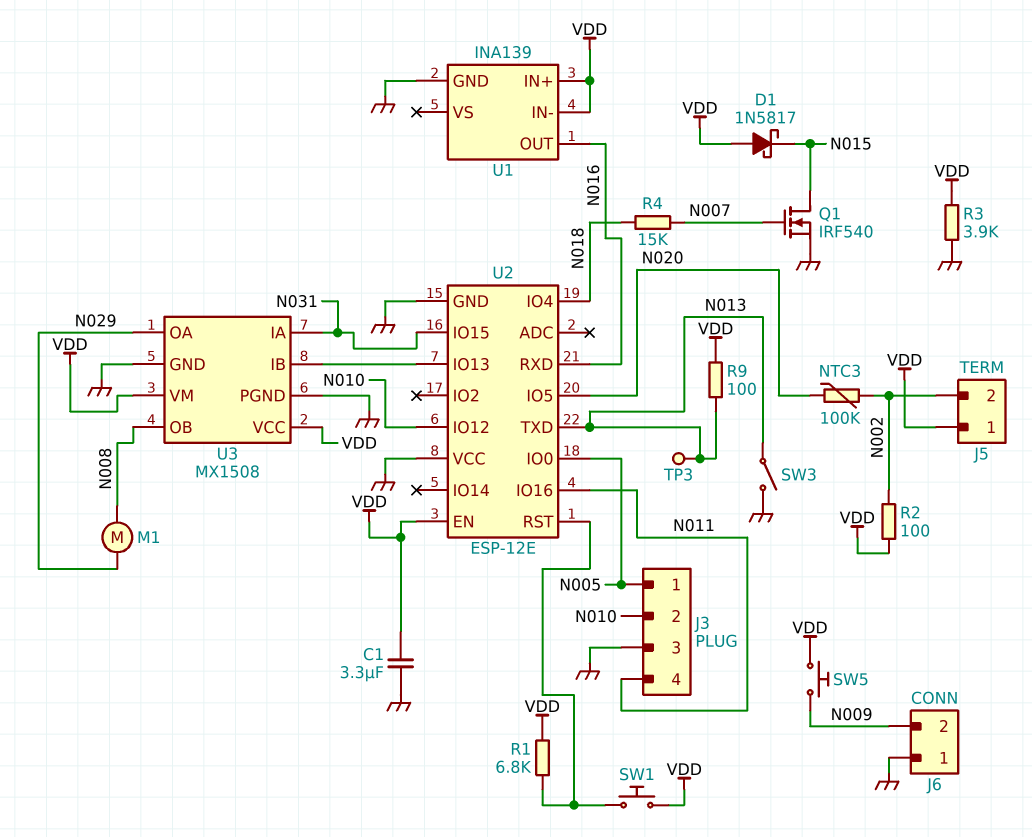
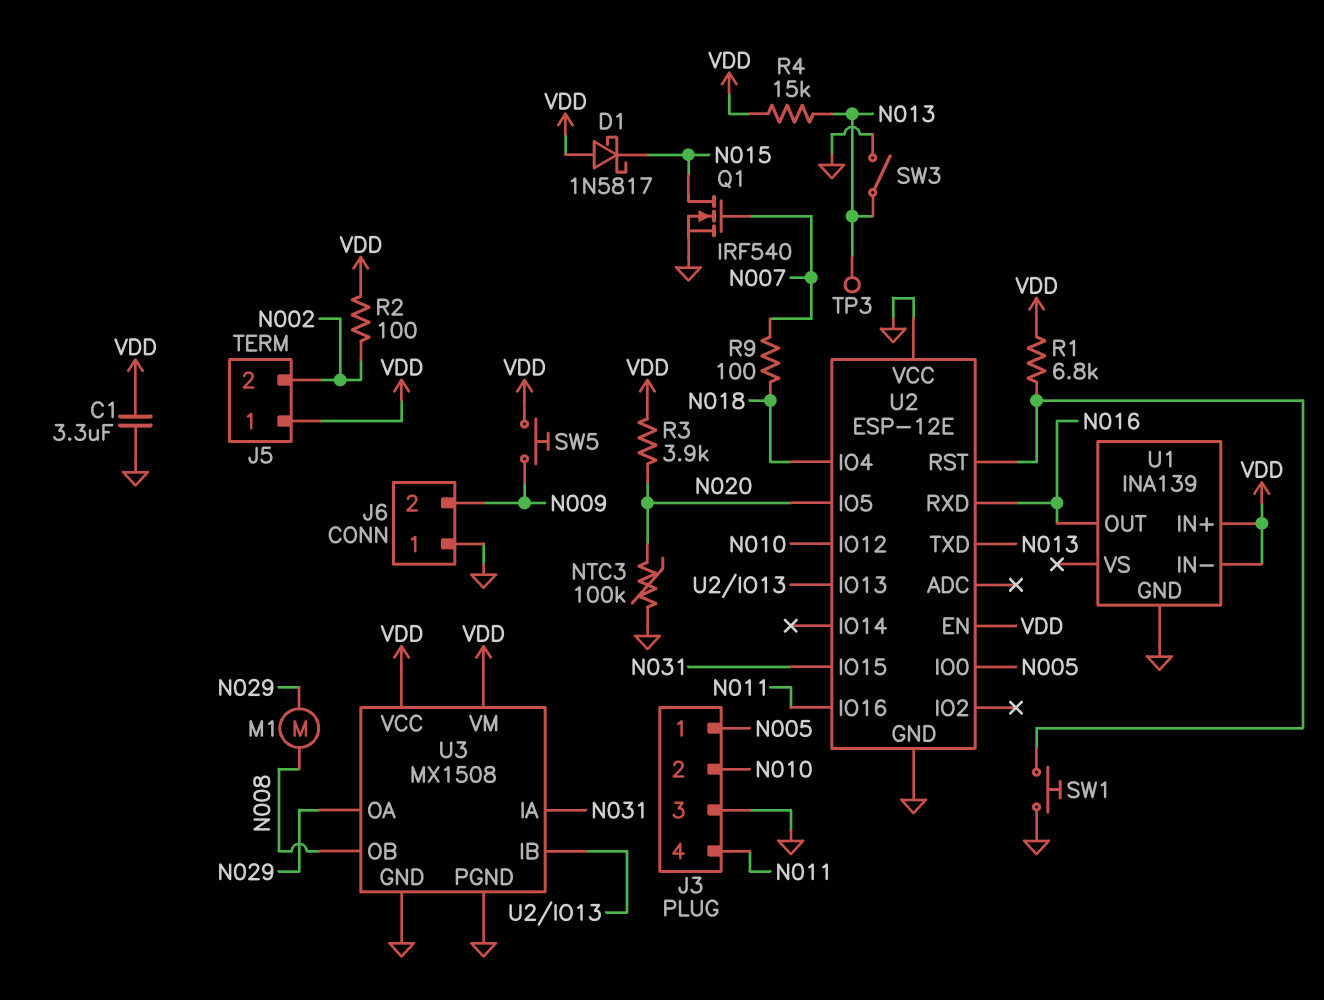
NTC3: 100k (N002, N020) -> 100k (GND, N020)
R3: 3.9k (GND, VDD) -> 3.9k (N020, VDD)
R4: 15k (N007, N018) -> 15k (N013, VDD)
R9: 100 (N013, VDD) -> 100 (N007, N018)
SW1: button (U2/RST, VDD) -> button (GND, U2/RST)

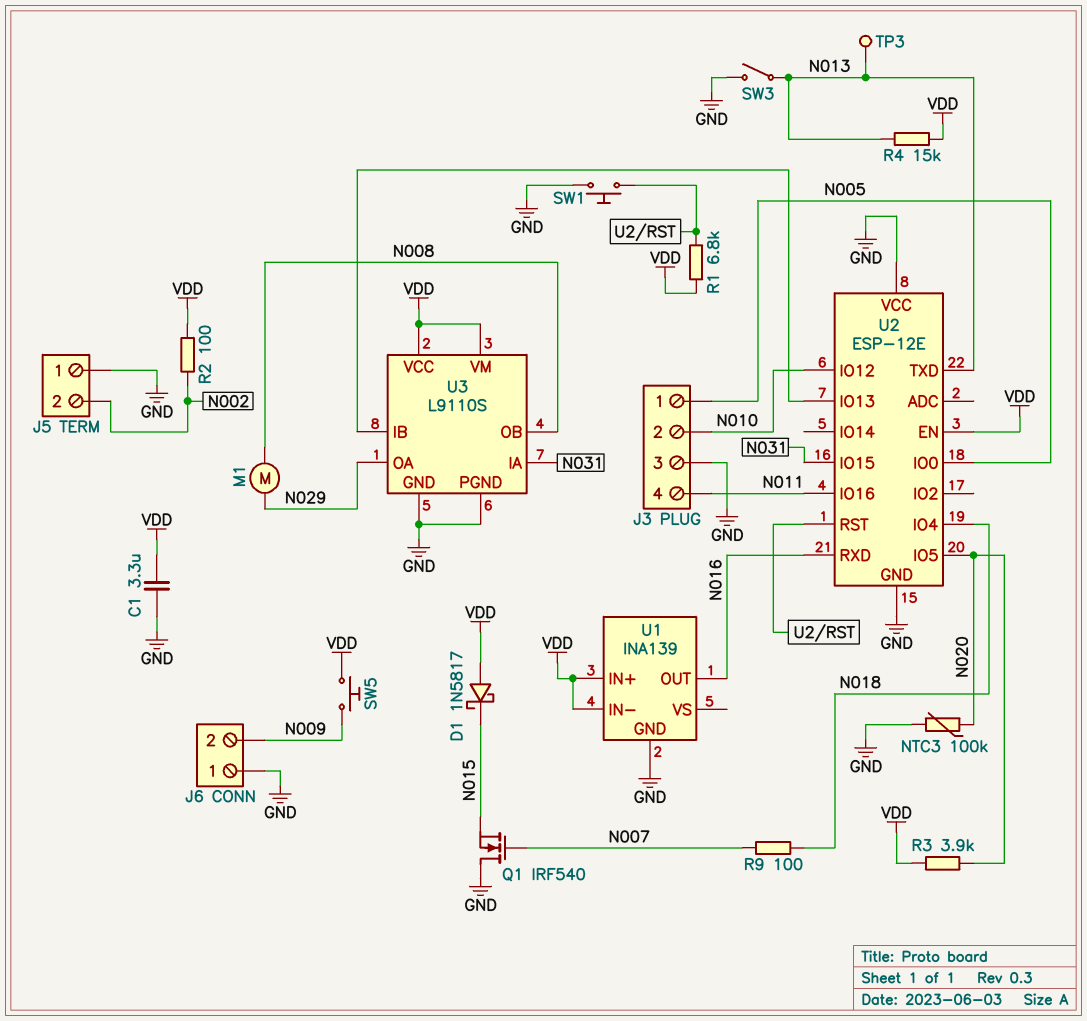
J5 pin 1: VDD -> GND
Q1: NMOS IRF540 (G N007, D N015, S GND) -> NMOS IRF540 (G N007, D GND, S N015)
U3: MX1508 -> L9110S

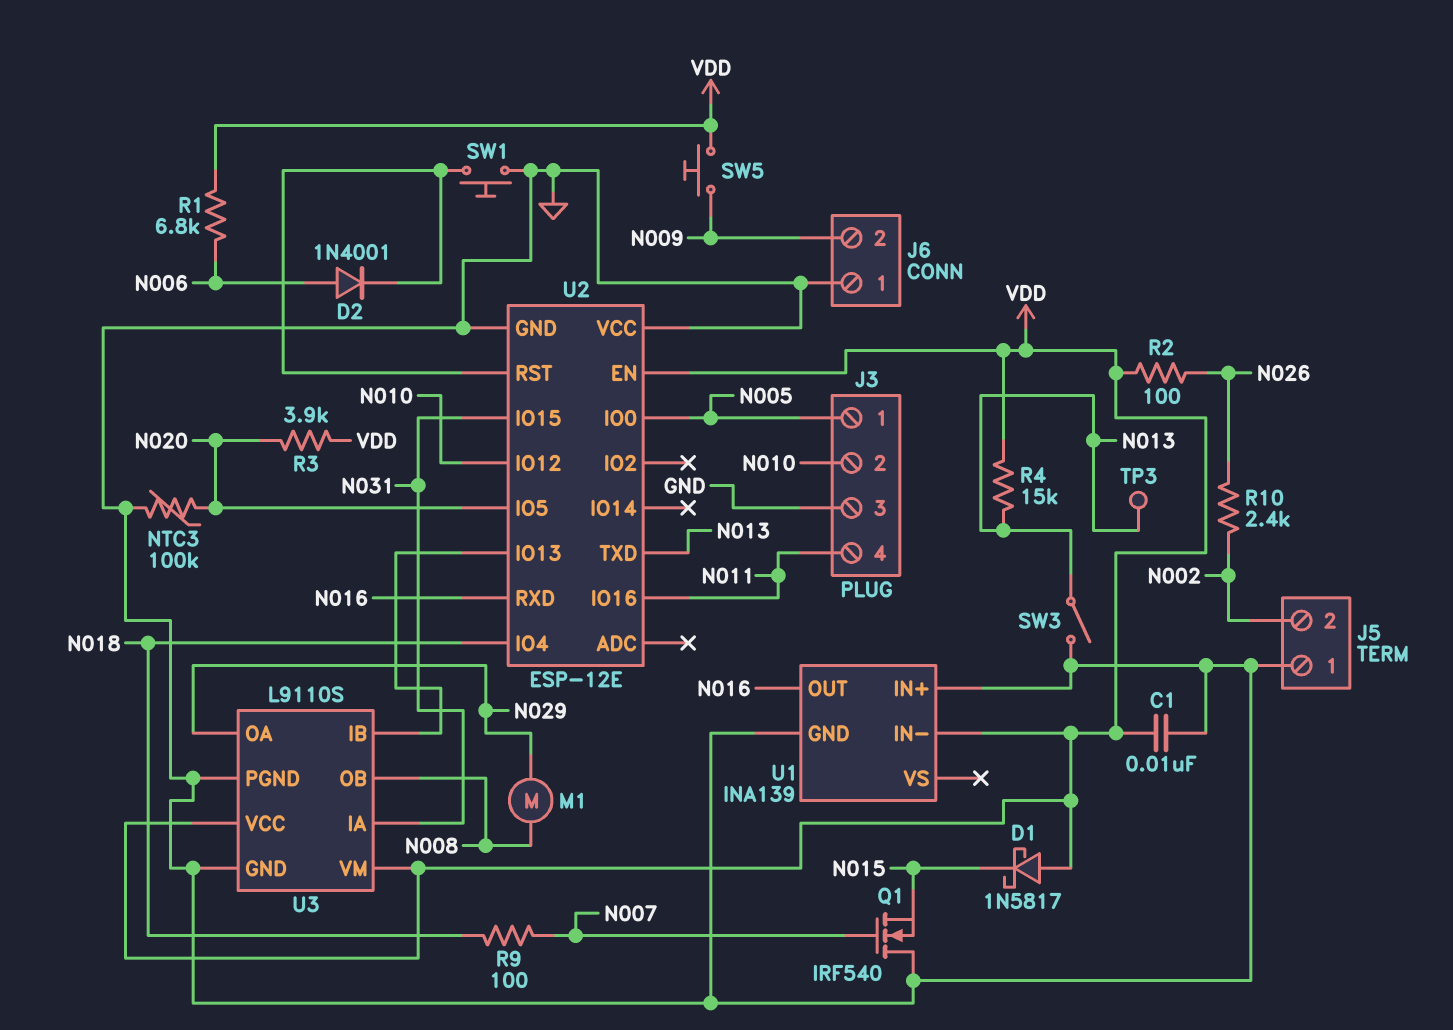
C1: 3.3uF (GND, VDD) -> 10nF (GND, VDD)
D2: none -> diode 1N4001 (A N006, K U2/RST)
R1: 6.8k (U2/RST, VDD) -> 6.8k (N006, VDD)
R2: 100 (N002, VDD) -> 100 (N026, VDD)
R10: none -> 2.4k (N002, N026)
U1 pin IN+: VDD -> GND

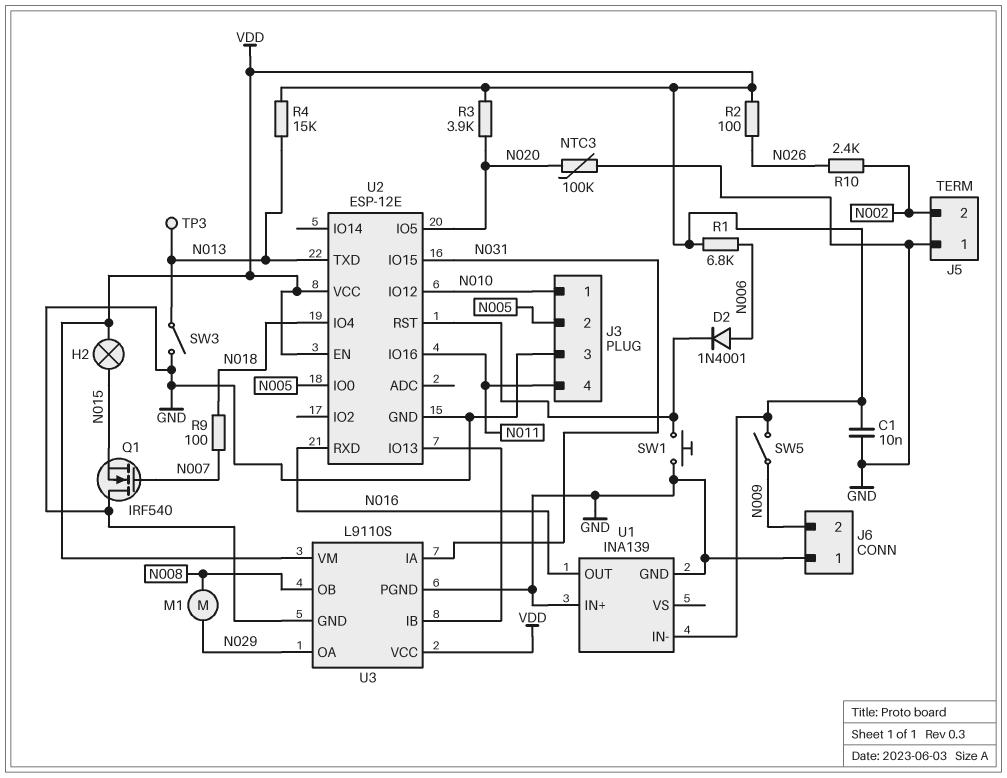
D1: schottky 1N5817 (A VDD, K N015) -> none
H2: none -> lamp (N015, VDD)
J3 pin 1: N005 -> N010
J3 pin 2: N010 -> N005
SW5: button (N009, VDD) -> switch (N009, VDD)
U2 pin VCC: GND -> VDD

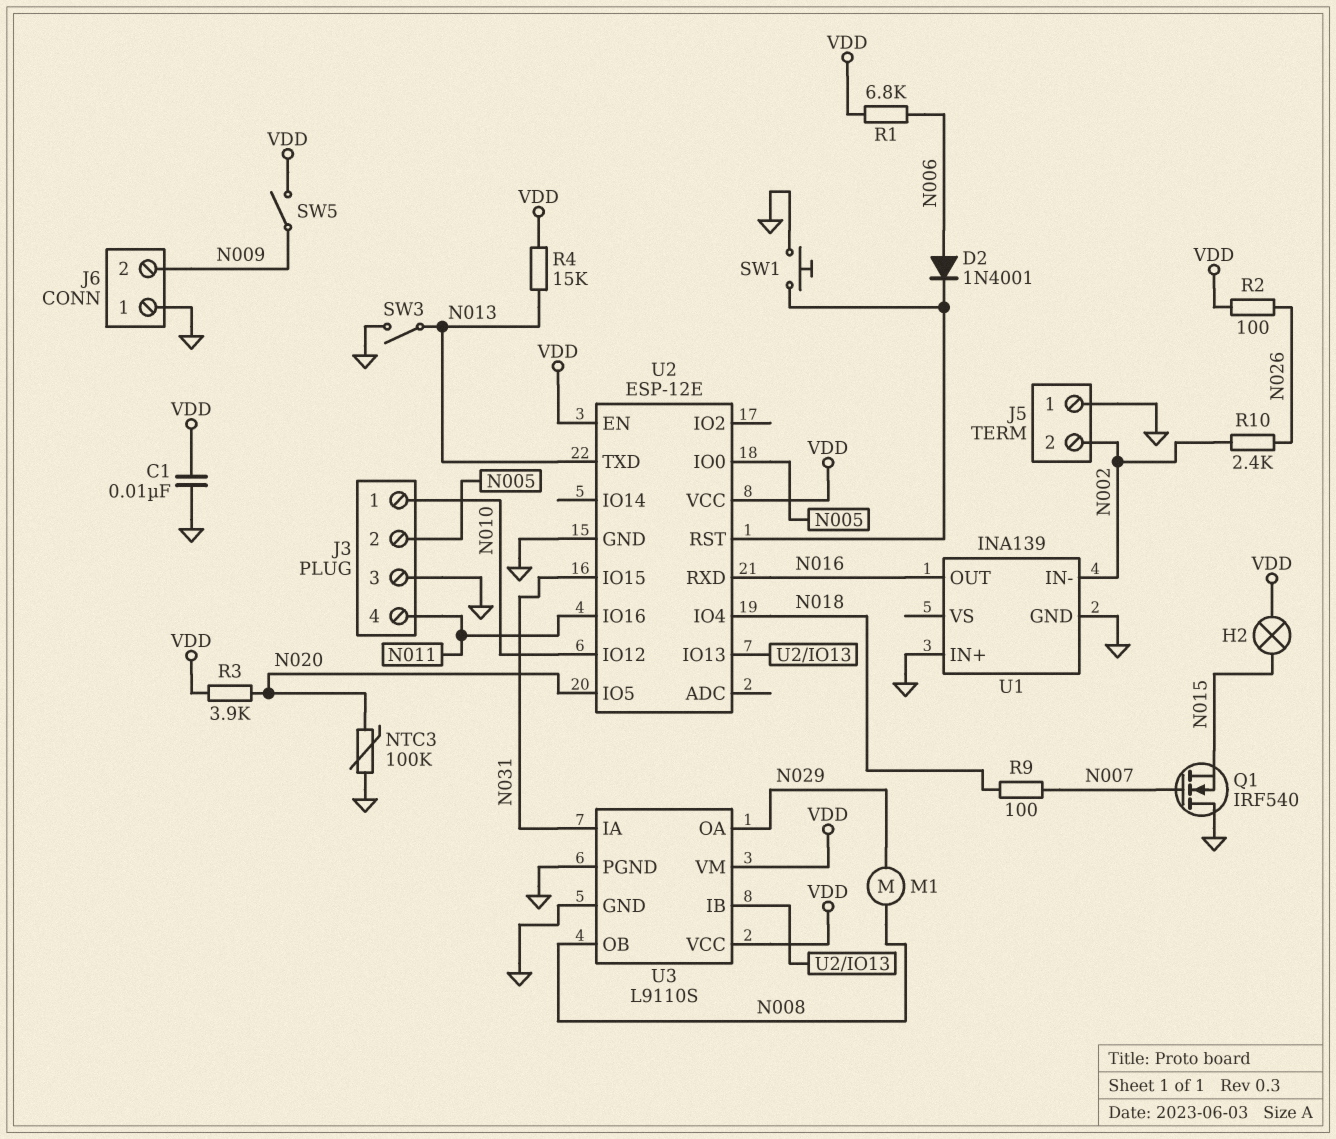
TP3: test point (N013) -> none
U1 pin IN-: VDD -> N002

